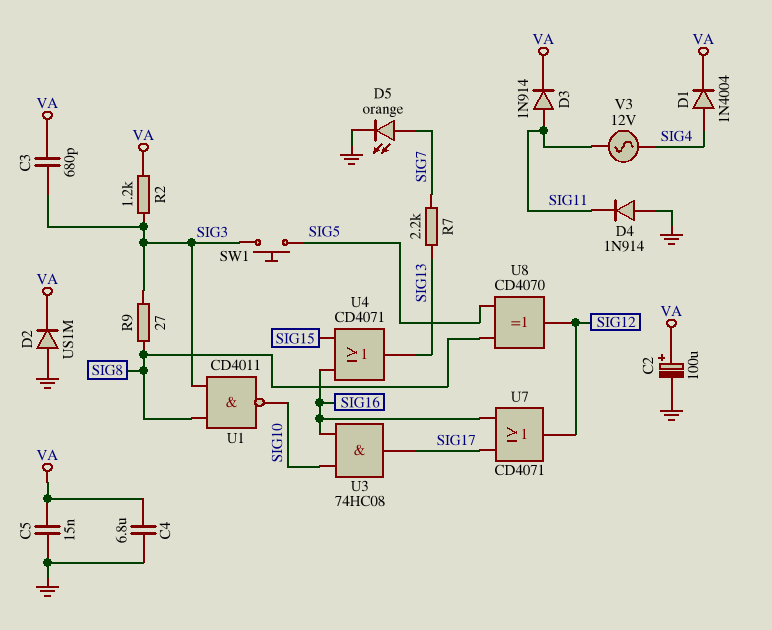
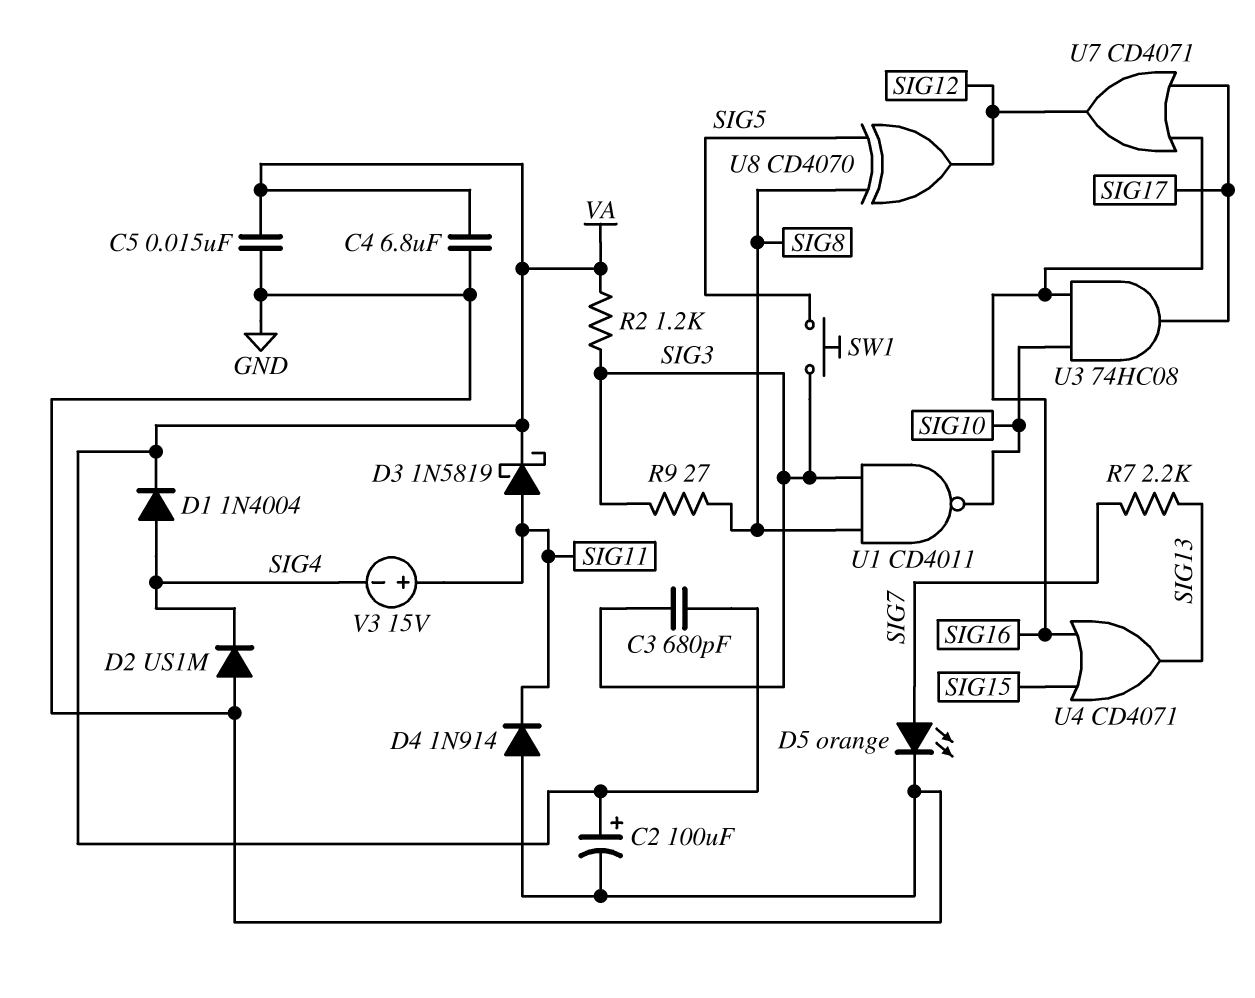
D2: diode US1M (A GND, K VA) -> diode US1M (A GND, K SIG4)
D3: diode 1N914 (A SIG11, K VA) -> schottky 1N5819 (A SIG11, K VA)
V3: AC 12V (SIG4, SIG11) -> 15V (plus SIG11, minus SIG4)

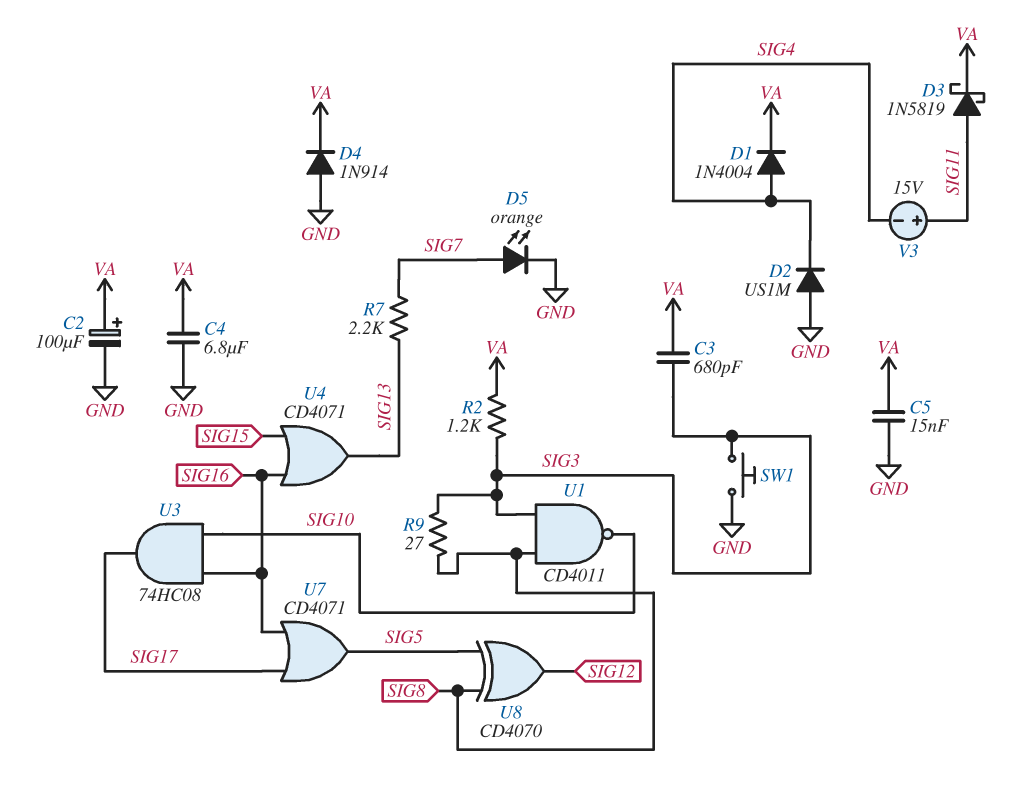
D4: diode 1N914 (A GND, K SIG11) -> diode 1N914 (A GND, K VA)
SW1: button (SIG3, SIG5) -> button (GND, SIG3)
U7: OR CD4071 (in SIG16, in SIG17, out SIG12) -> OR CD4071 (in SIG16, in SIG17, out SIG5)

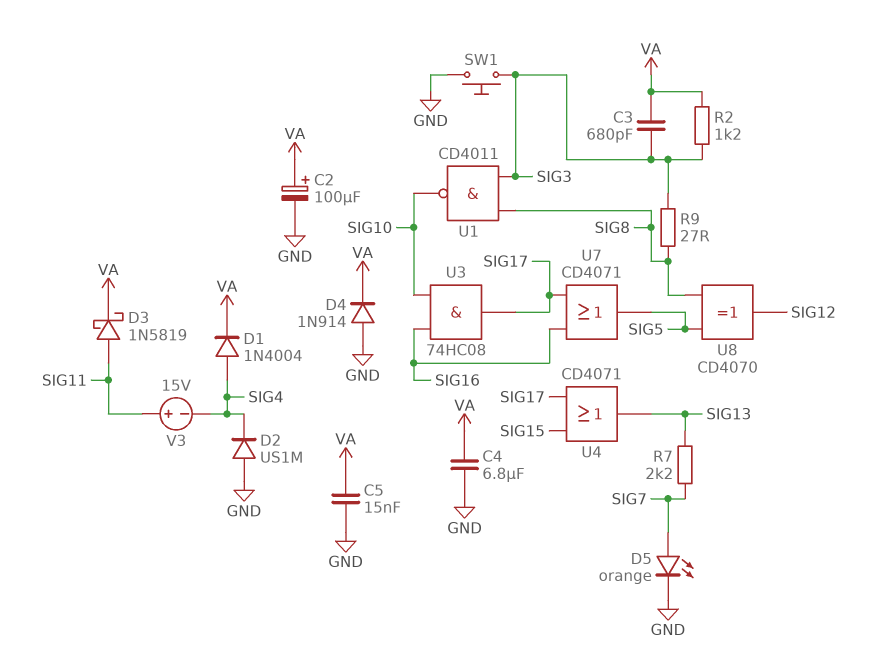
U4: OR CD4071 (in SIG15, in SIG16, out SIG13) -> OR CD4071 (in SIG15, in SIG17, out SIG13)

